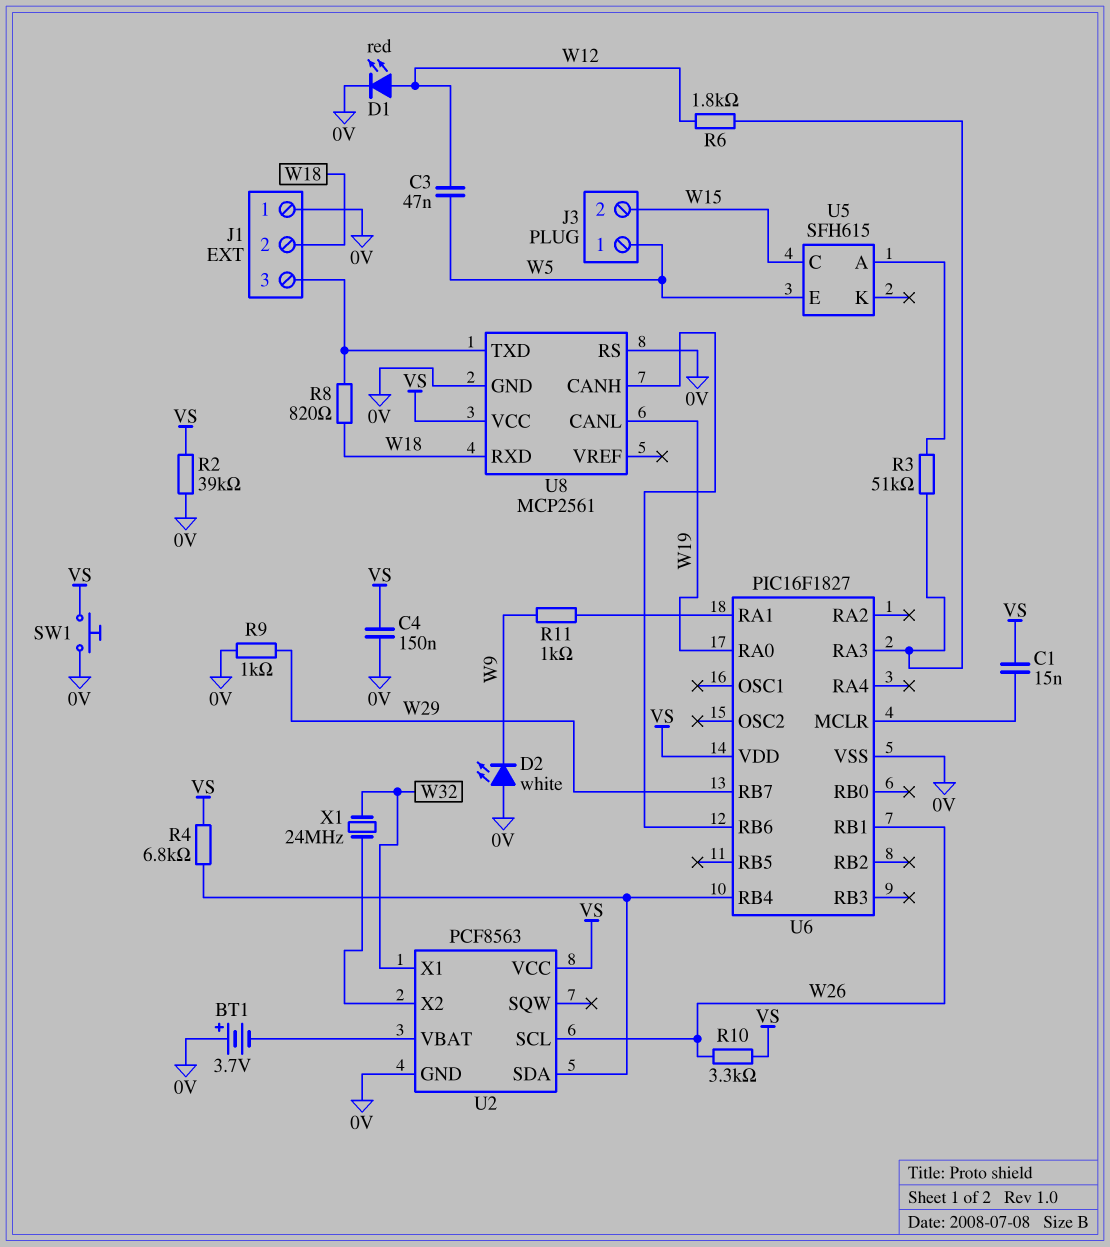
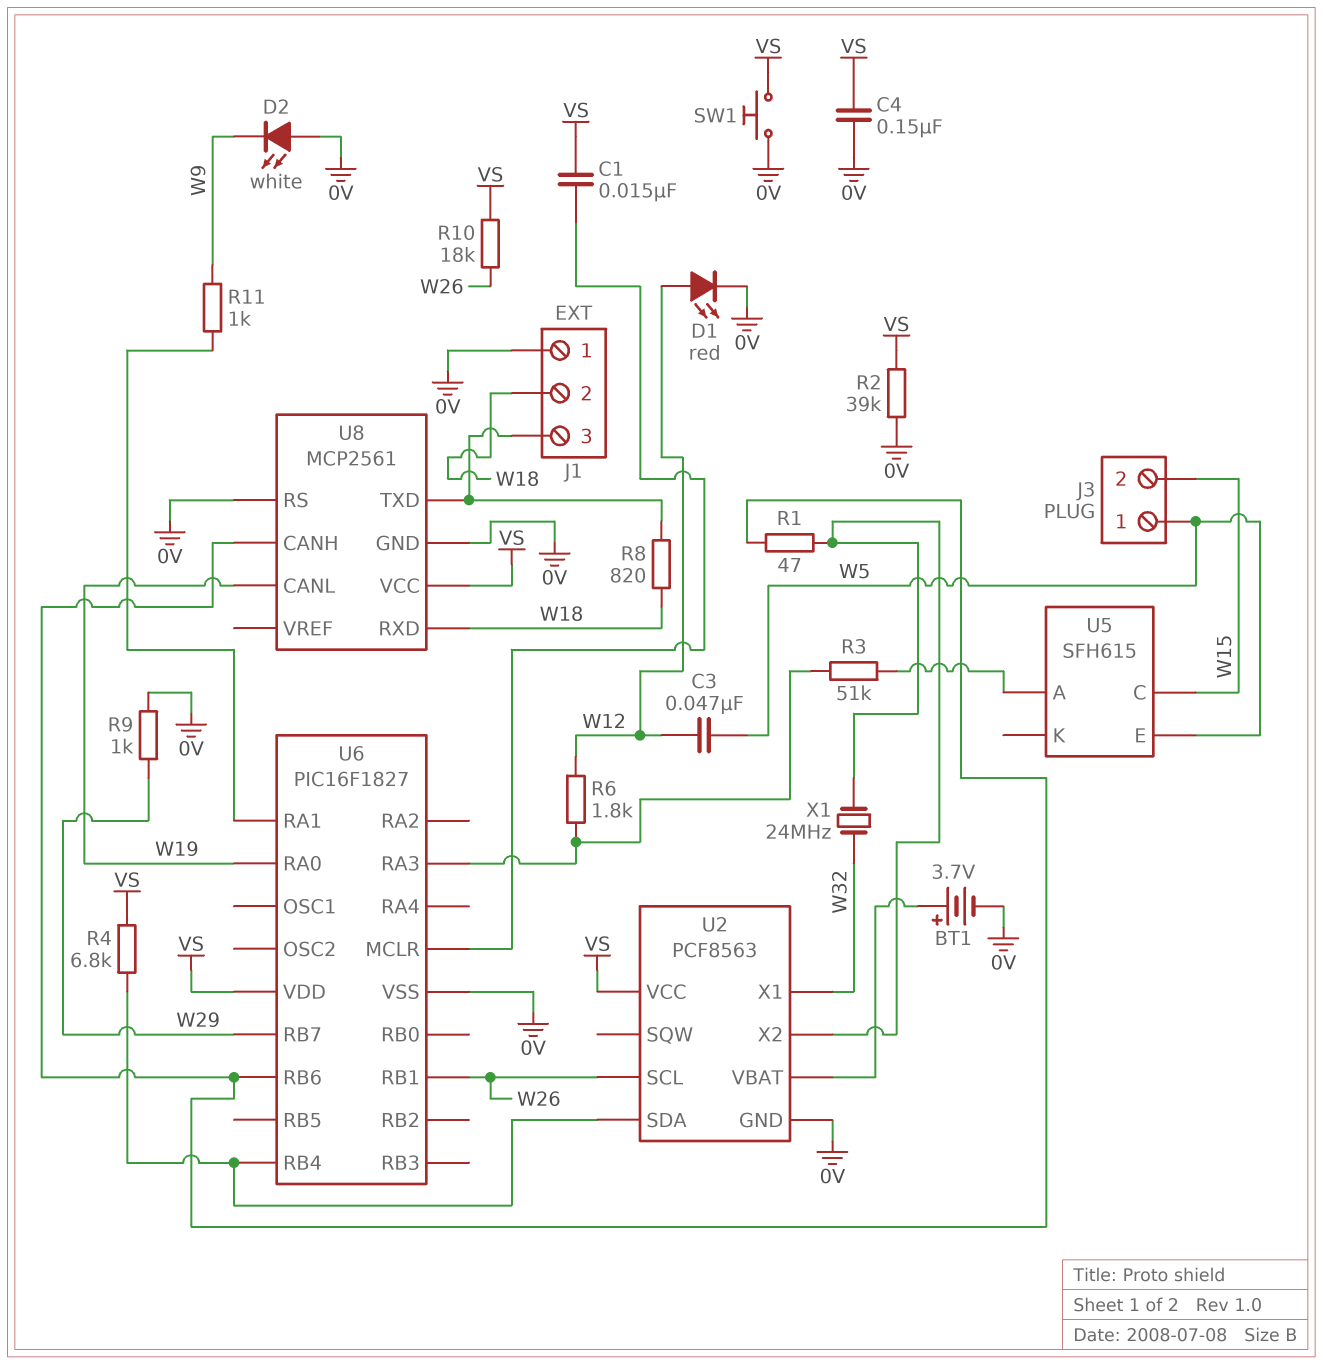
BT1: 3.7V (plus 0V, minus U2/VBAT) -> 3.7V (plus U2/VBAT, minus 0V)
R1: none -> 47 (U2/X2, U6/RB6)
R10: 3.3k (VS, W26) -> 18k (VS, W26)

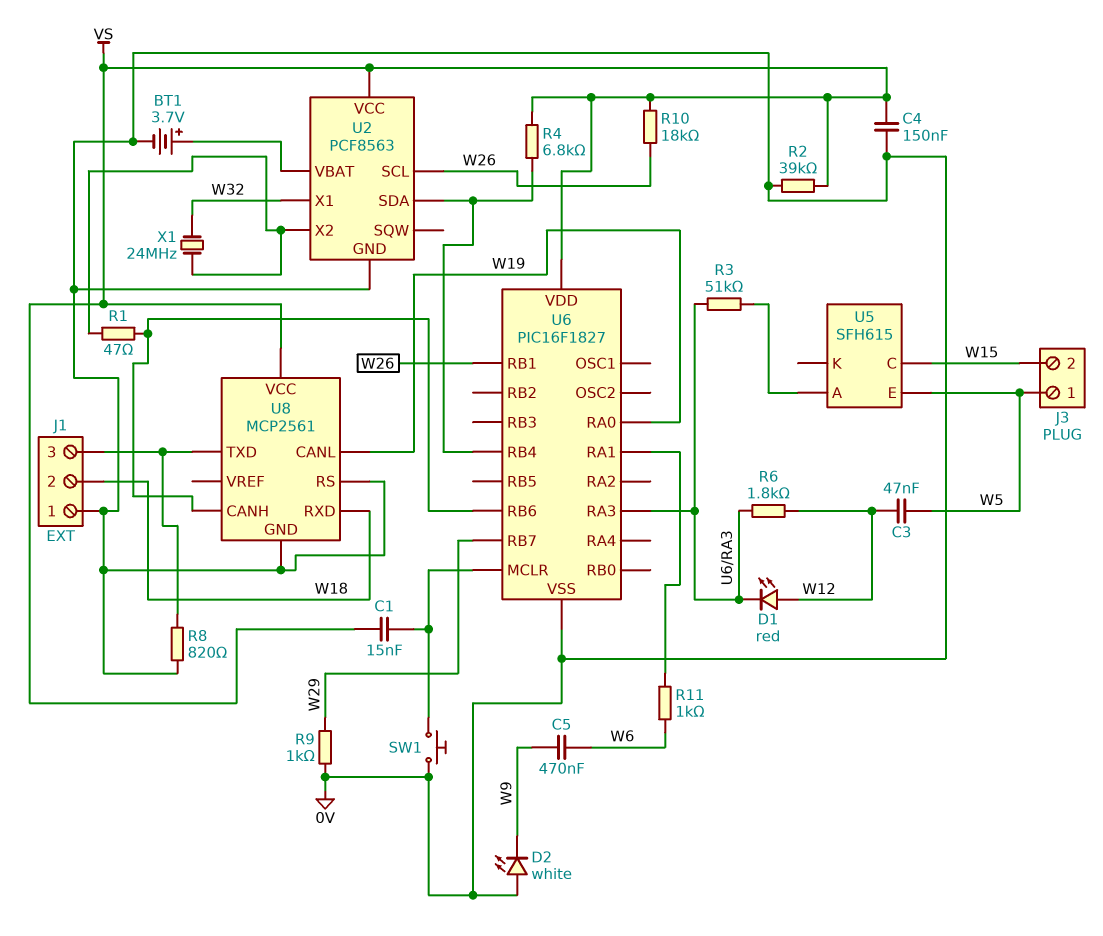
C5: none -> 470nF (W6, W9)
D1: LED red (A W12, K 0V) -> LED red (A W12, K U6/RA3)
R8: 820 (J1/3, W18) -> 820 (0V, J1/3)
R11: 1k (U6/RA1, W9) -> 1k (U6/RA1, W6)
SW1: button (0V, VS) -> button (0V, U6/MCLR)

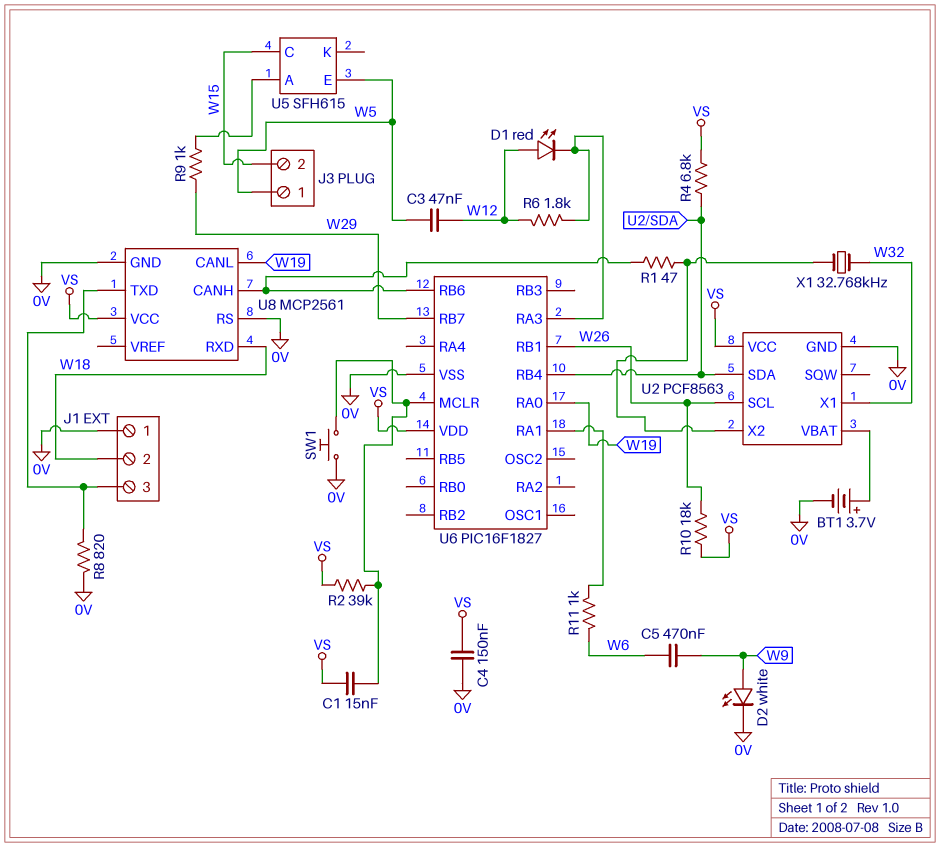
D2: LED white (A 0V, K W9) -> LED white (A W9, K 0V)
R2: 39k (0V, VS) -> 39k (U6/MCLR, VS)
R3: 51k (U5/A, U6/RA3) -> none
R9: 1k (0V, W29) -> 1k (U5/A, W29)
X1: 24MHz (U2/X2, W32) -> 32.768kHz (U2/X2, W32)

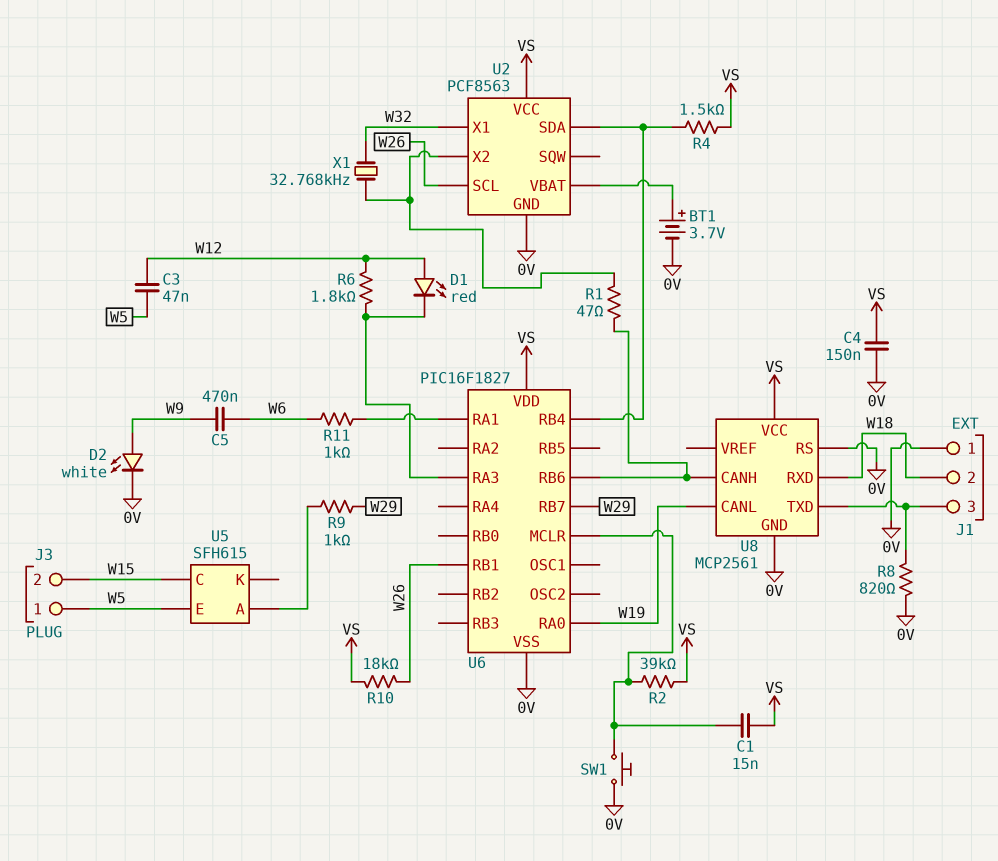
R4: 6.8k (U2/SDA, VS) -> 1.5k (U2/SDA, VS)

